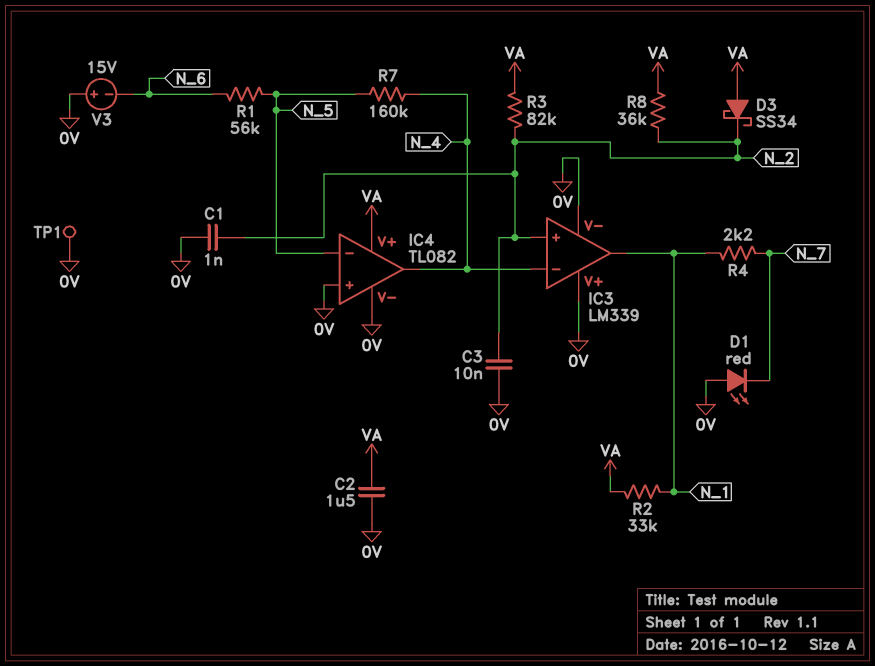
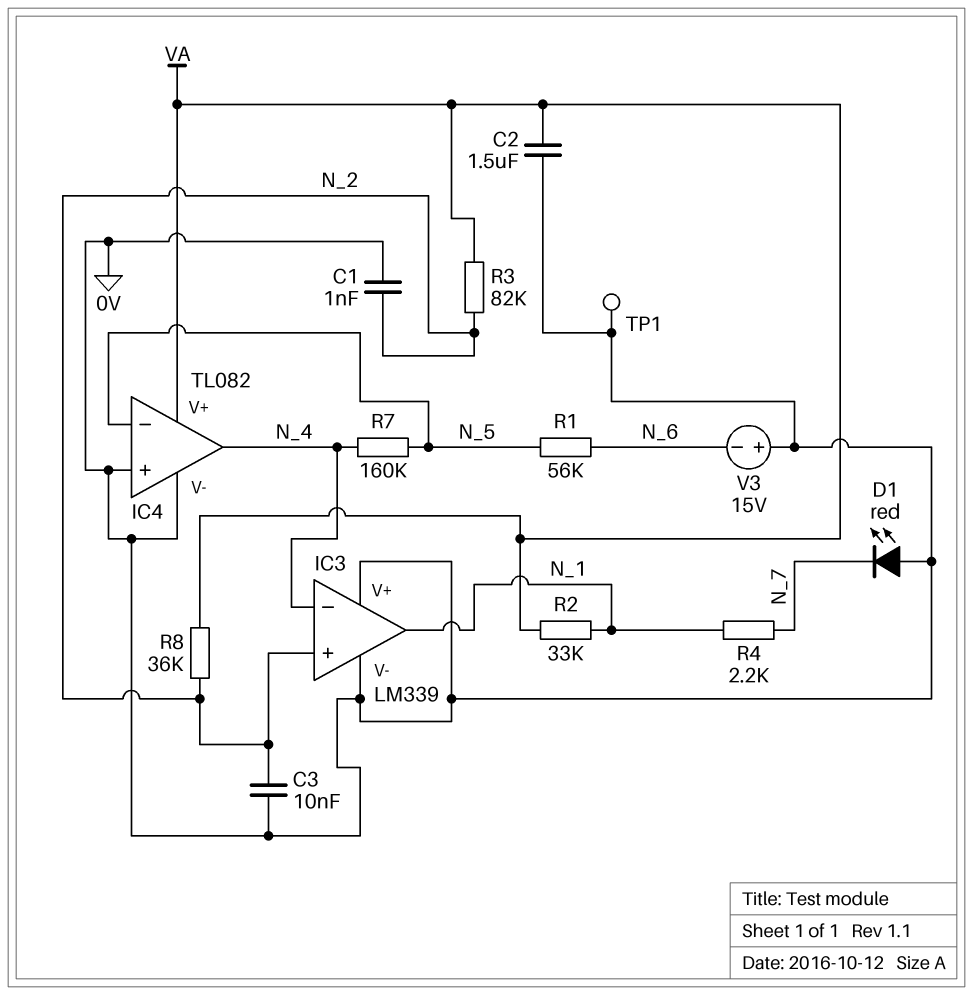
D3: schottky SS34 (A VA, K N_2) -> none

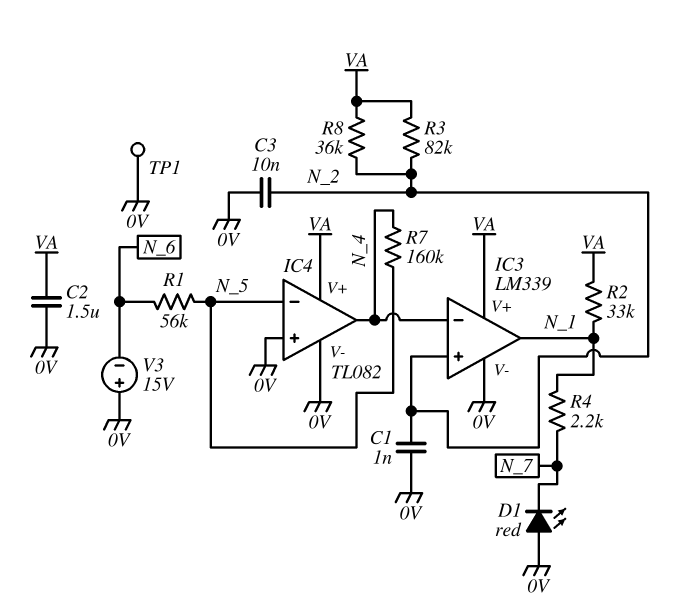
IC3 pin V+: 0V -> VA

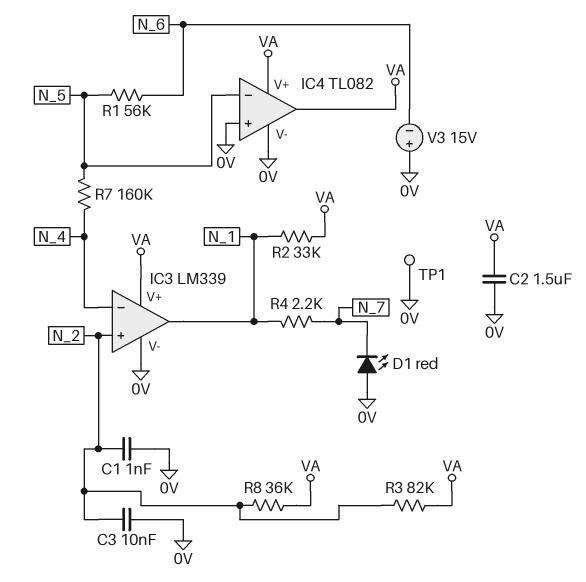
IC4 pin out: N_4 -> VA

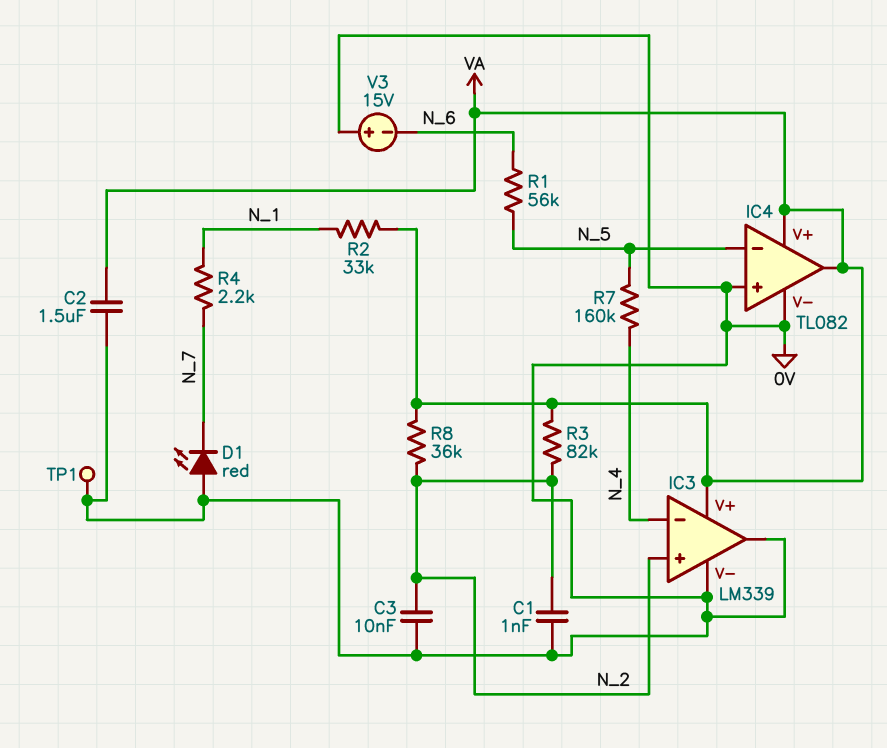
IC3 pin out: N_1 -> 0V

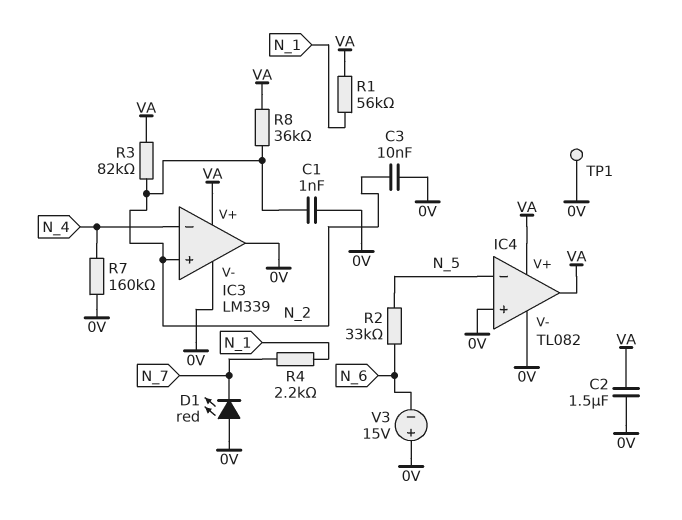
R1: 56k (N_5, N_6) -> 56k (N_1, VA)
R2: 33k (N_1, VA) -> 33k (N_5, N_6)
R7: 160k (N_4, N_5) -> 160k (0V, N_4)

